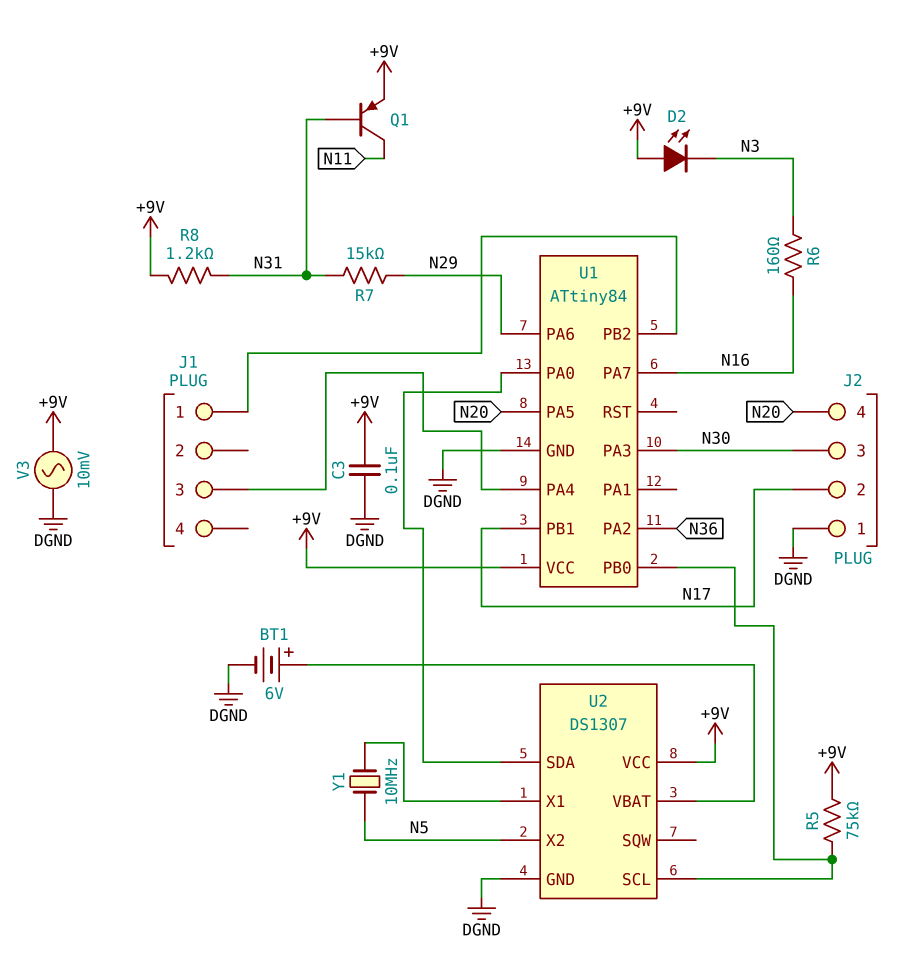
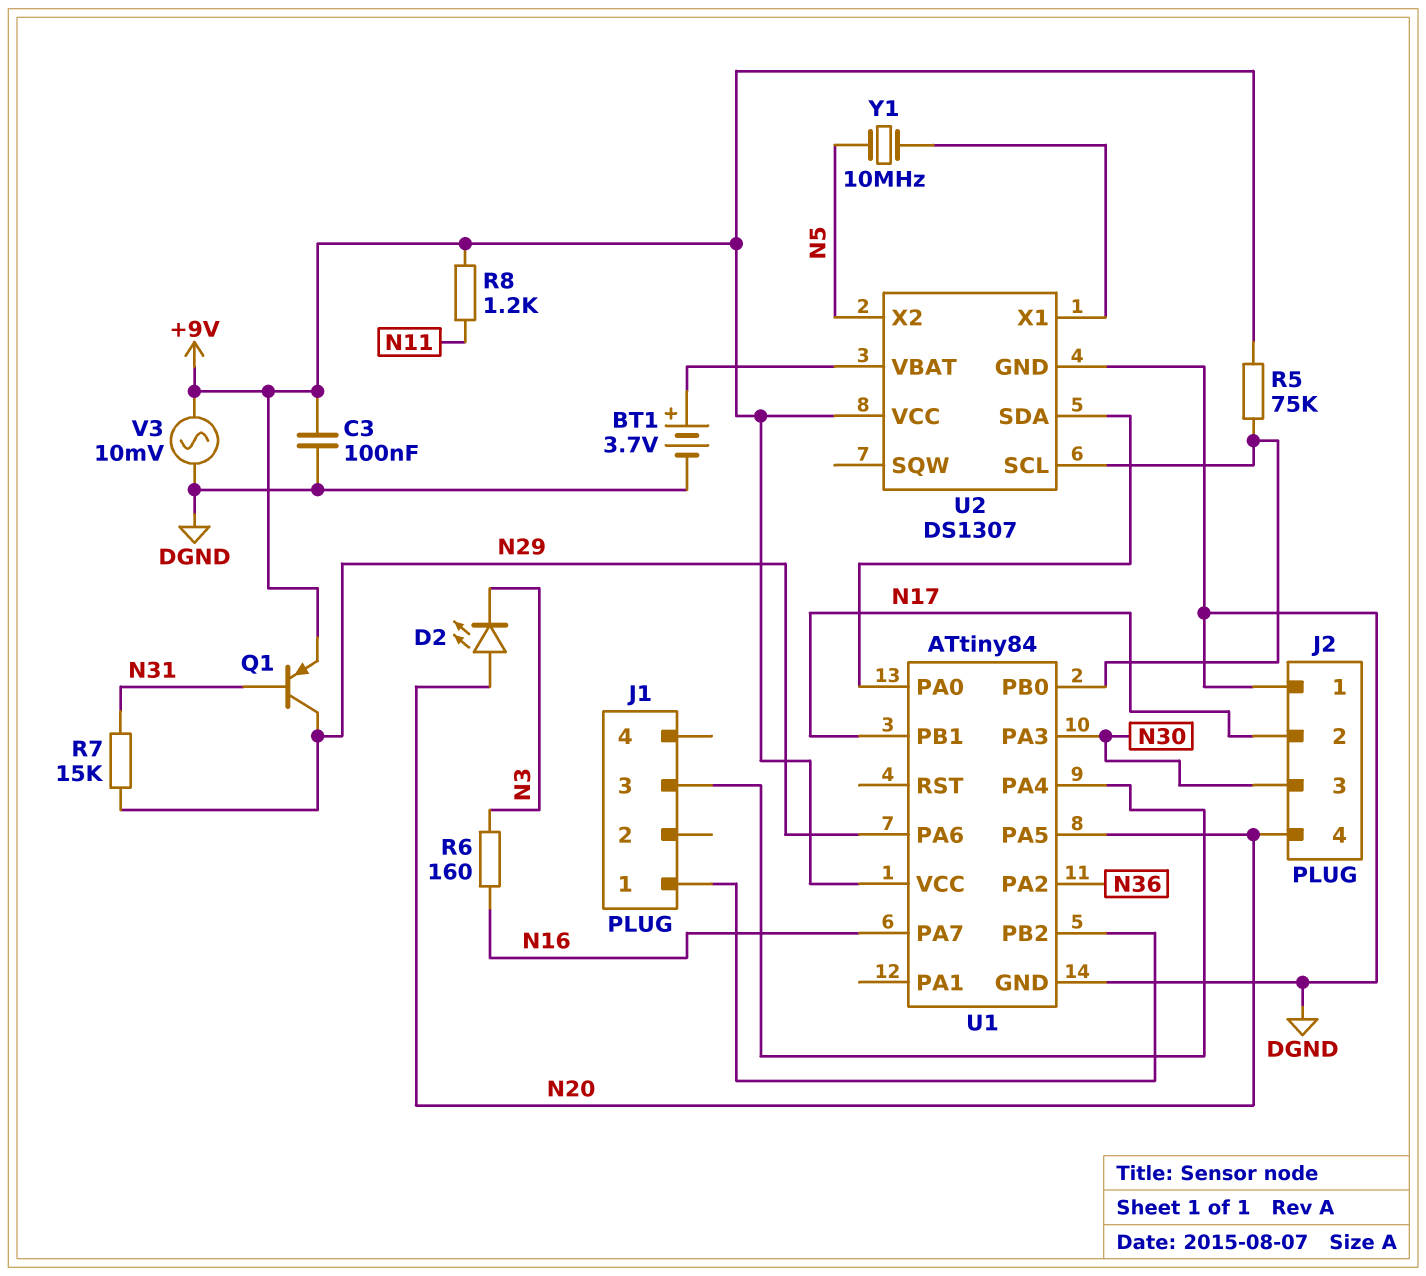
BT1: 6V (plus U2/VBAT, minus DGND) -> 3.7V (plus U2/VBAT, minus DGND)
D2: LED (A +9V, K N3) -> LED (A N20, K N3)
Q1: PNP (B N31, C N11, E +9V) -> PNP (B N31, C N29, E +9V)
R8: 1.2k (+9V, N31) -> 1.2k (+9V, N11)

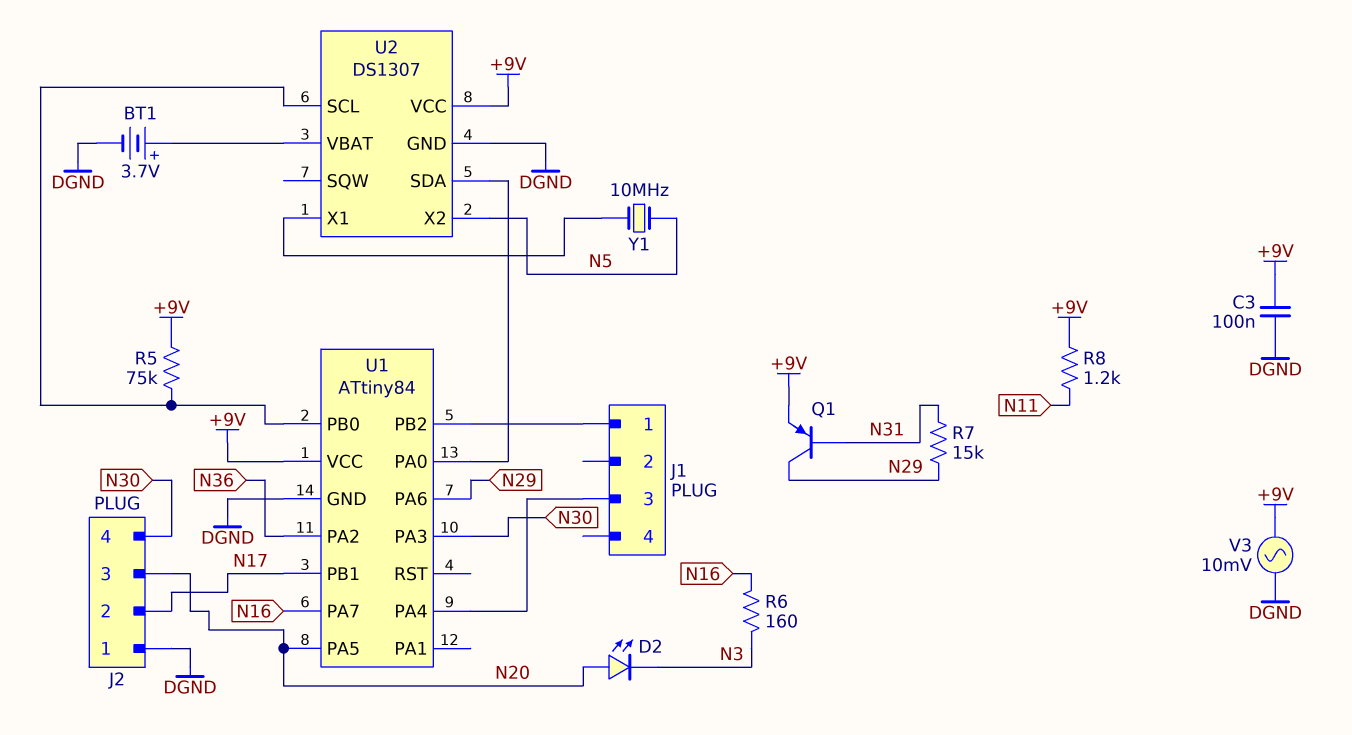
J2 pin 3: N30 -> N20
J2 pin 4: N20 -> N30

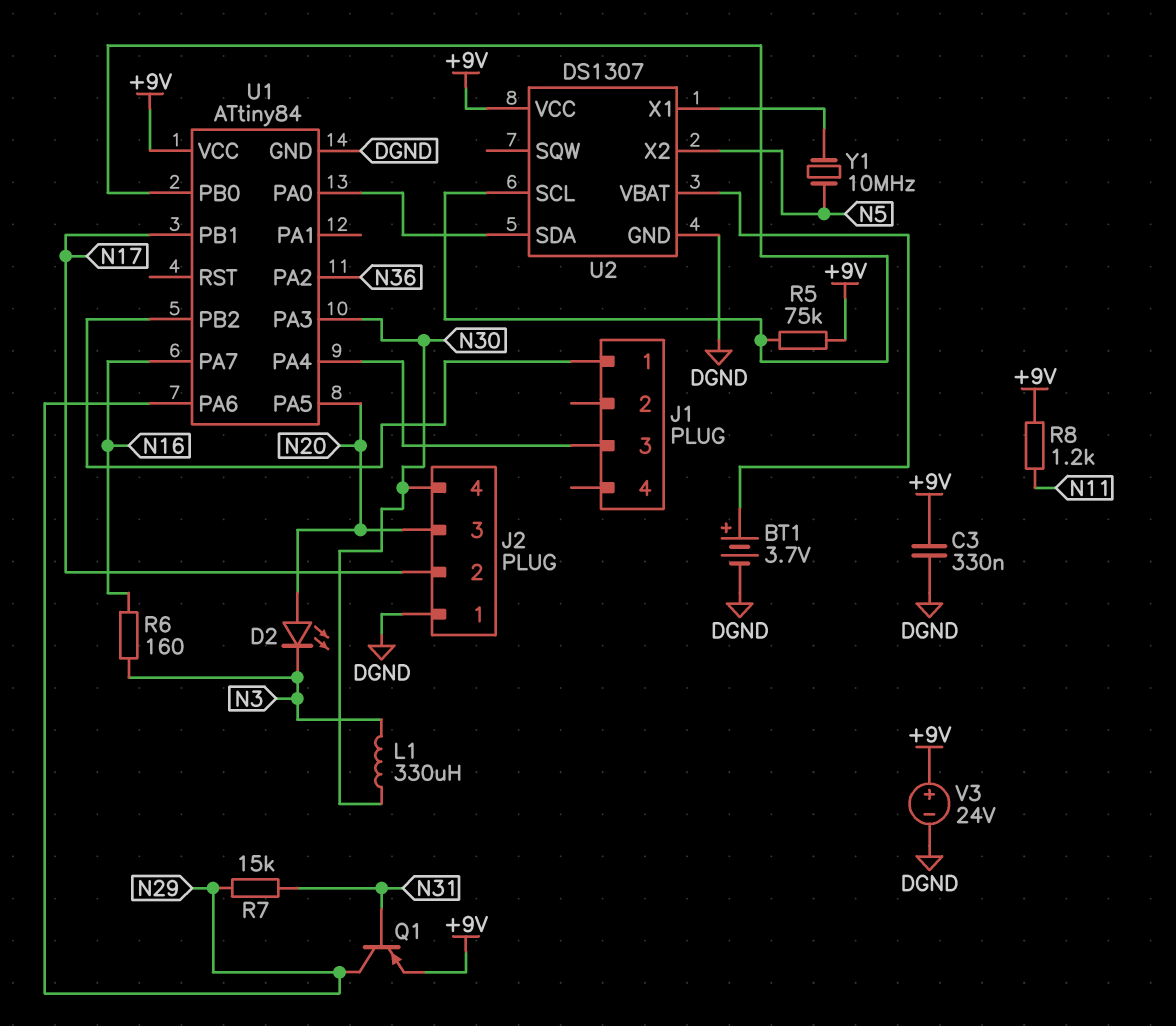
C3: 100nF (+9V, DGND) -> 330nF (+9V, DGND)
L1: none -> 330uH (N3, N30)
V3: AC 10mV (+9V, DGND) -> 24V (plus +9V, minus DGND)

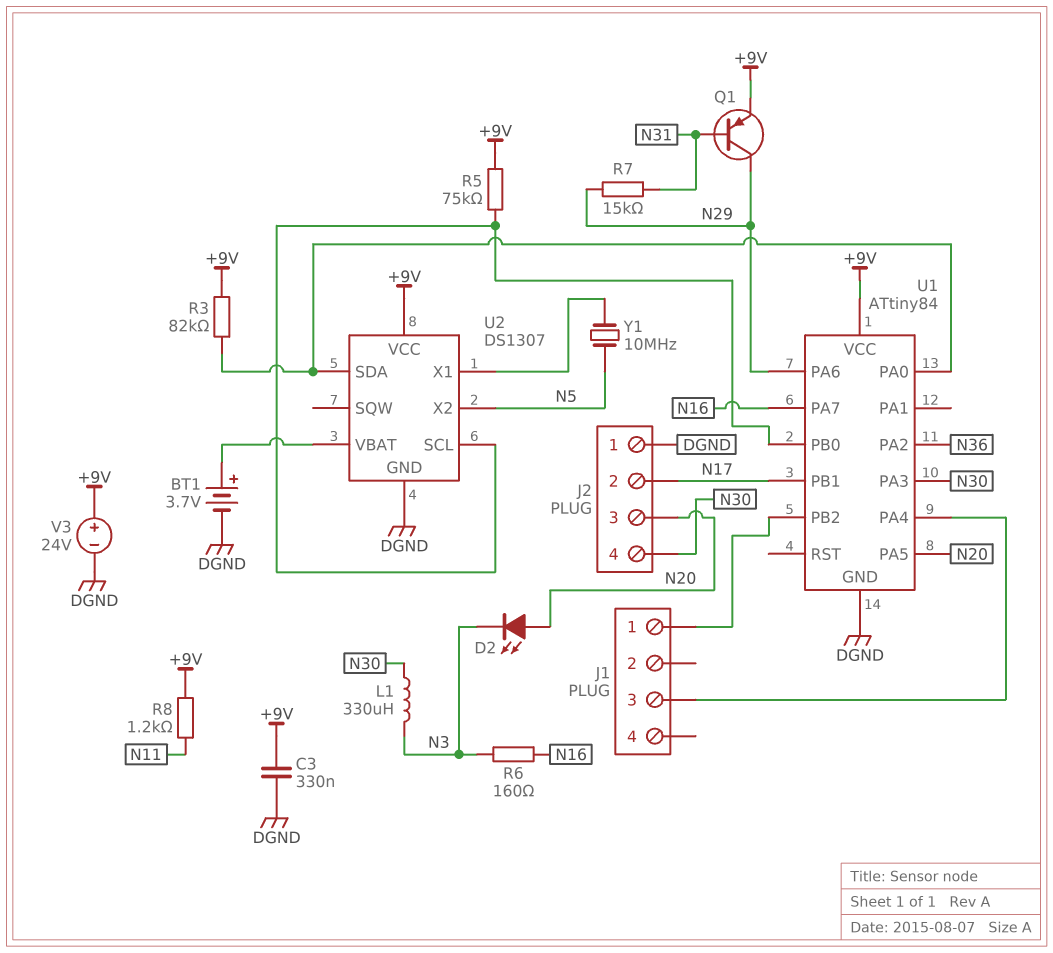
R3: none -> 82k (+9V, U1/PA0)

